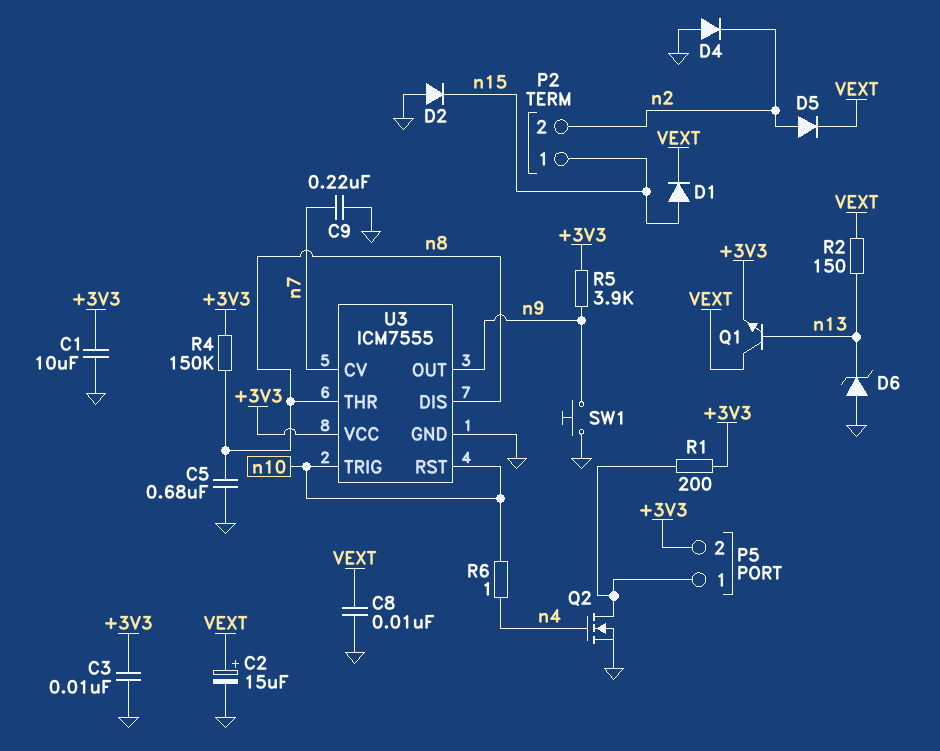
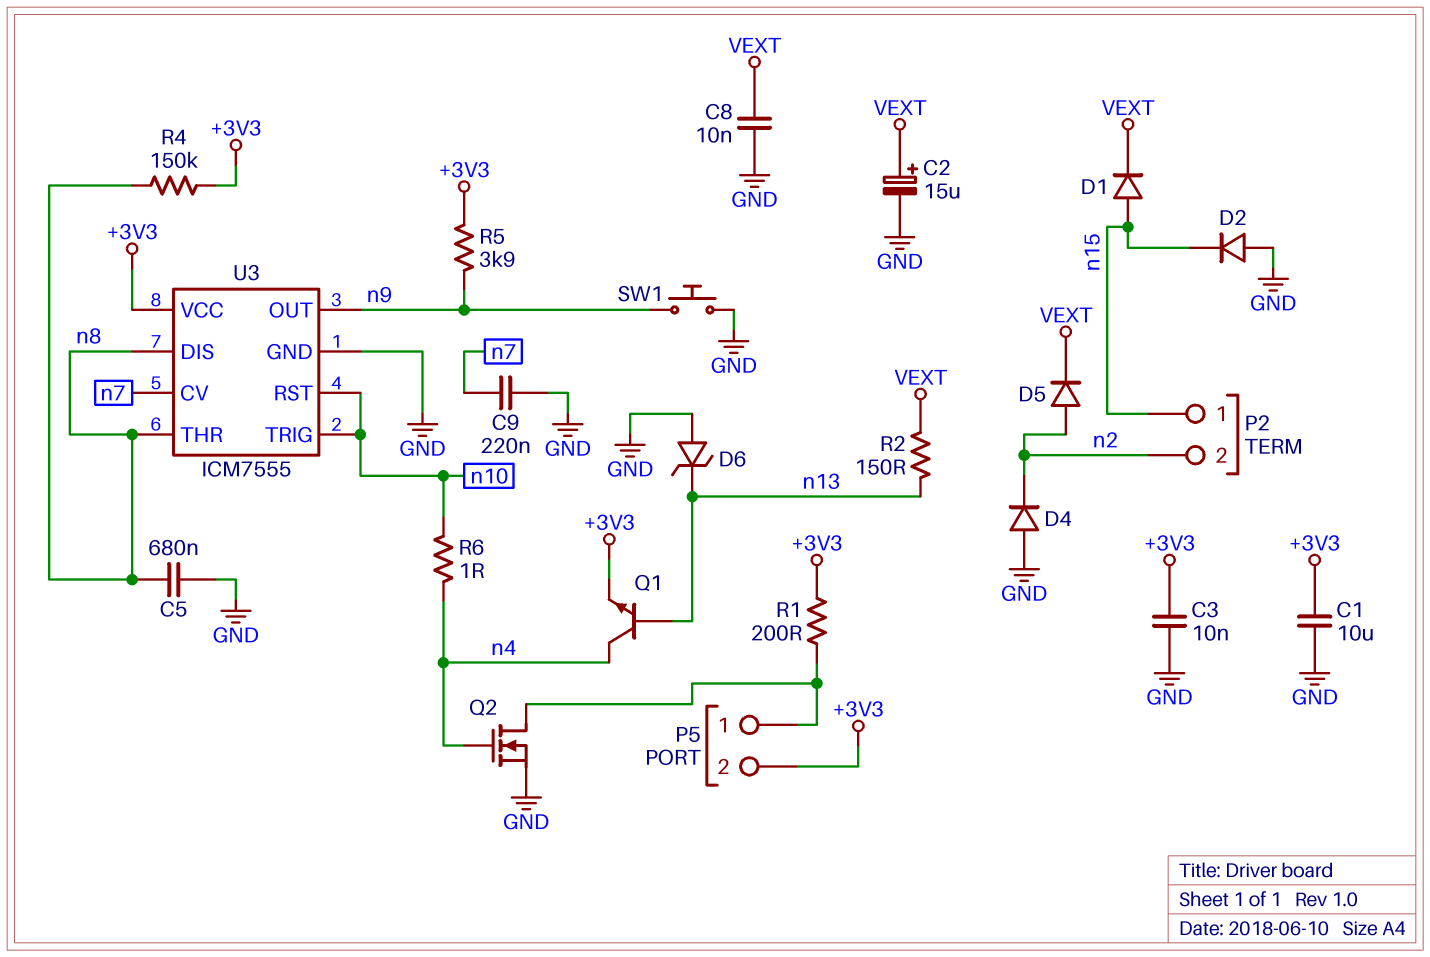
Q1: NPN (B n13, C VEXT, E +3V3) -> NPN (B n13, C n4, E +3V3)

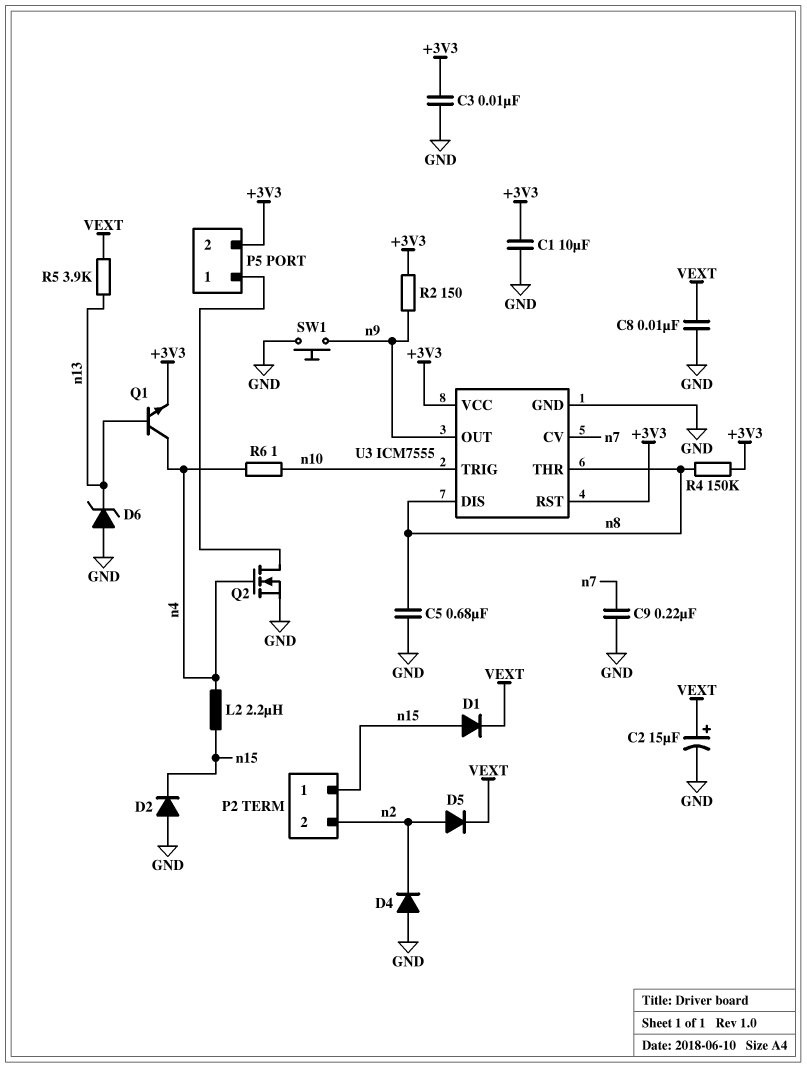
L2: none -> 2.2uH (n4, n15)
R1: 200 (+3V3, P5/1) -> none
R2: 150 (VEXT, n13) -> 150 (+3V3, n9)
R5: 3.9k (+3V3, n9) -> 3.9k (VEXT, n13)
U3 pin RST: n10 -> +3V3

